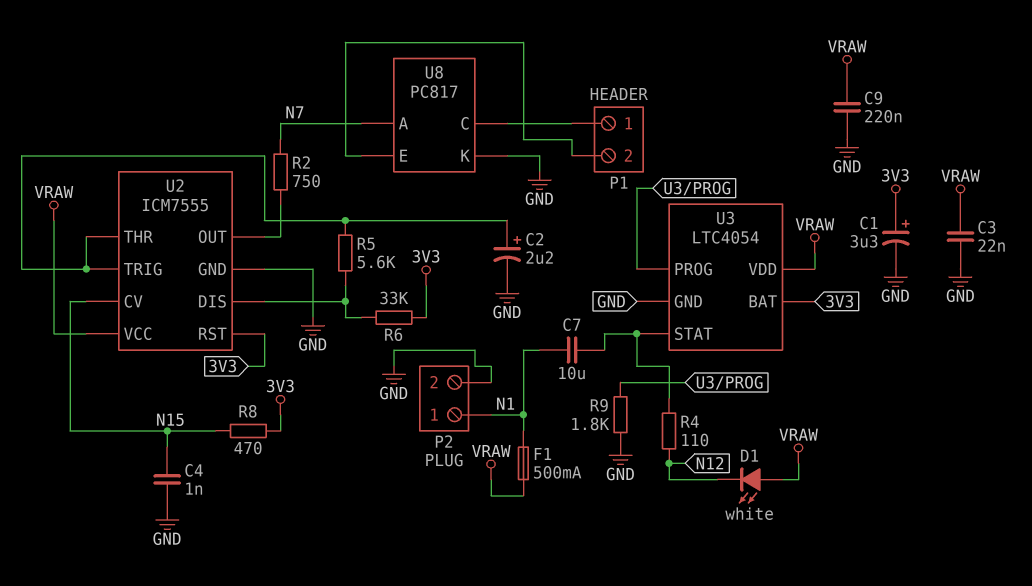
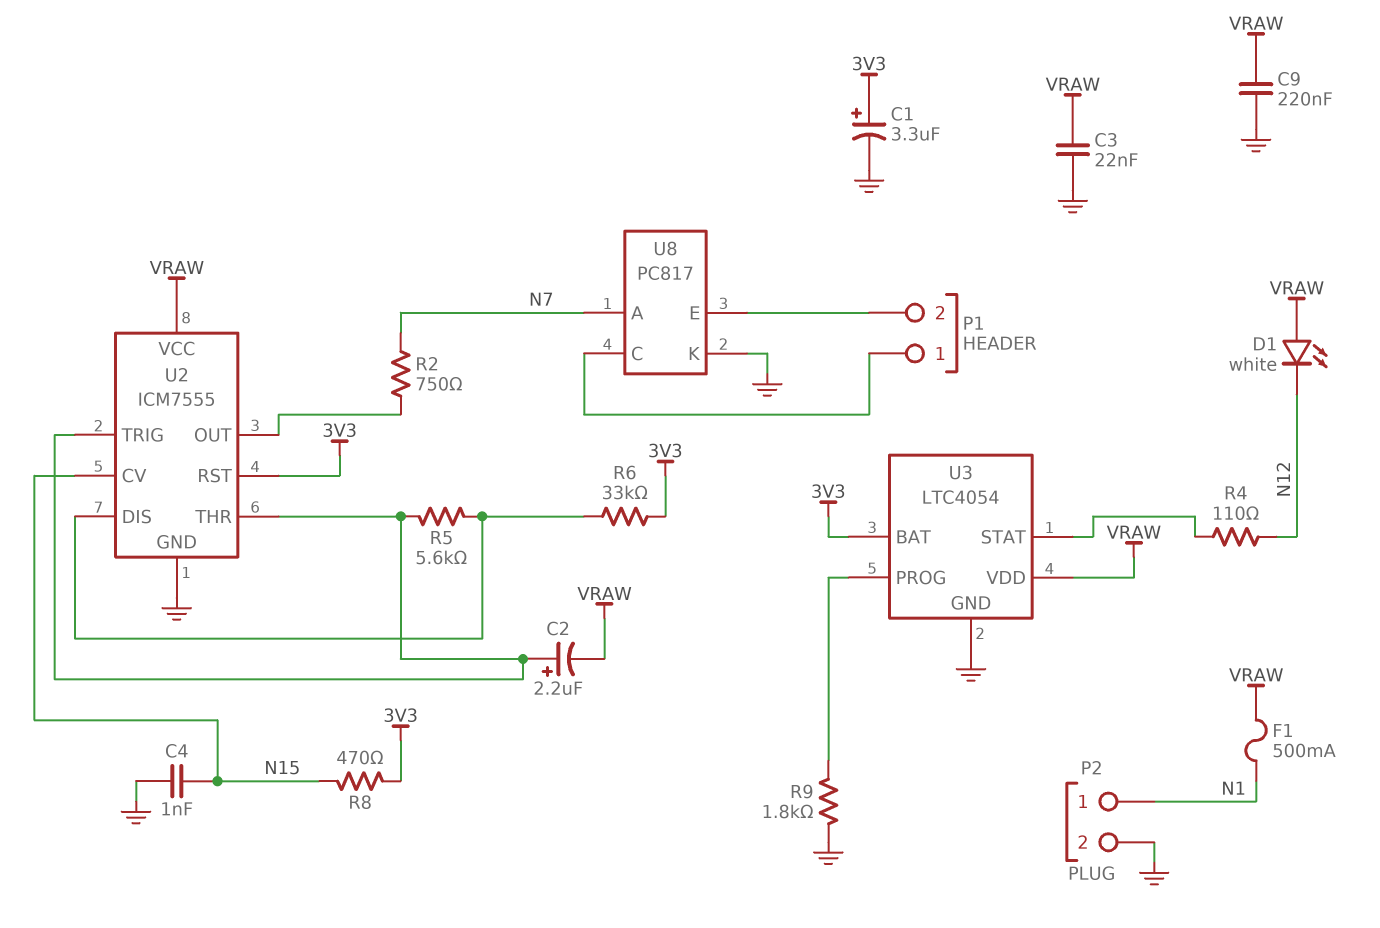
C2: 2.2uF (plus U2/THR, minus GND) -> 2.2uF (plus U2/THR, minus VRAW)
C7: 10uF (N1, U3/STAT) -> none

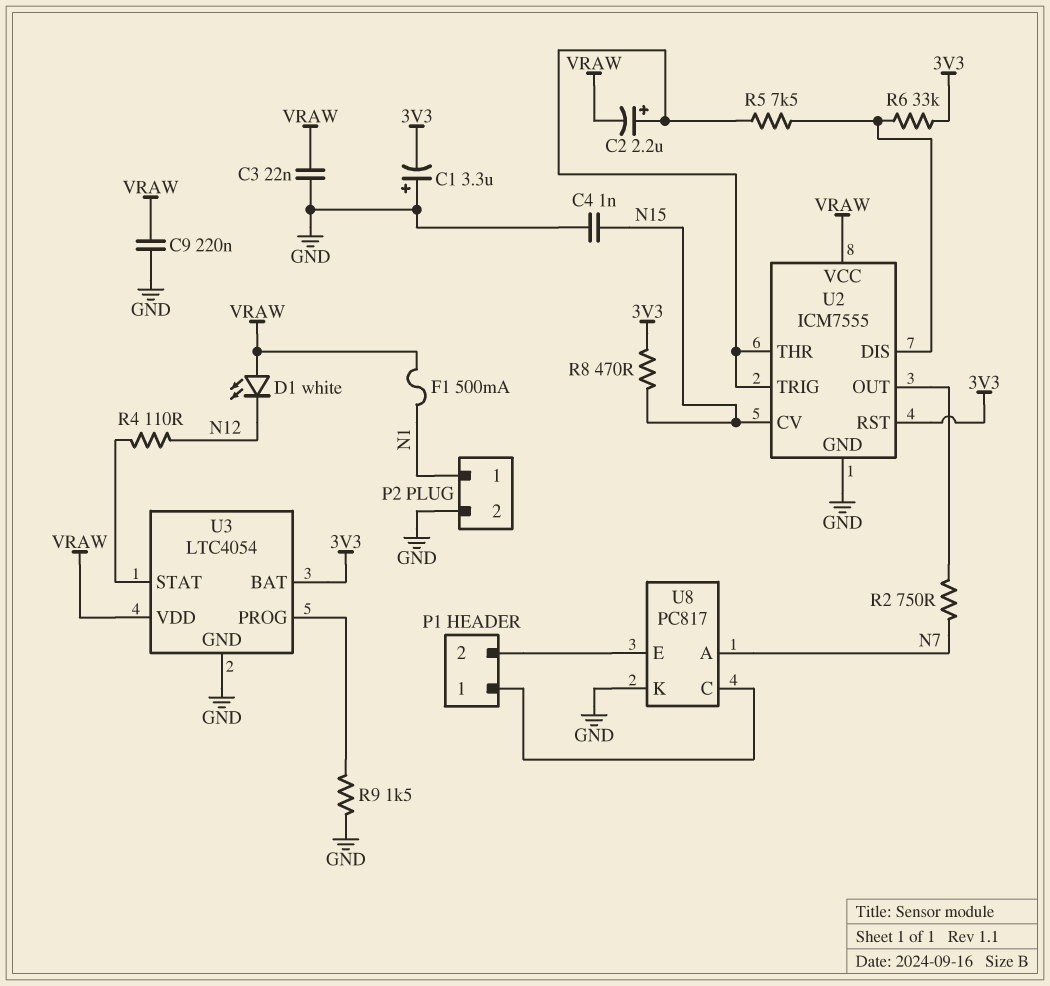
C1: 3.3uF (plus 3V3, minus GND) -> 3.3uF (plus GND, minus 3V3)
R5: 5.6k (U2/DIS, U2/THR) -> 7.5k (U2/DIS, U2/THR)
R9: 1.8k (GND, U3/PROG) -> 1.5k (GND, U3/PROG)

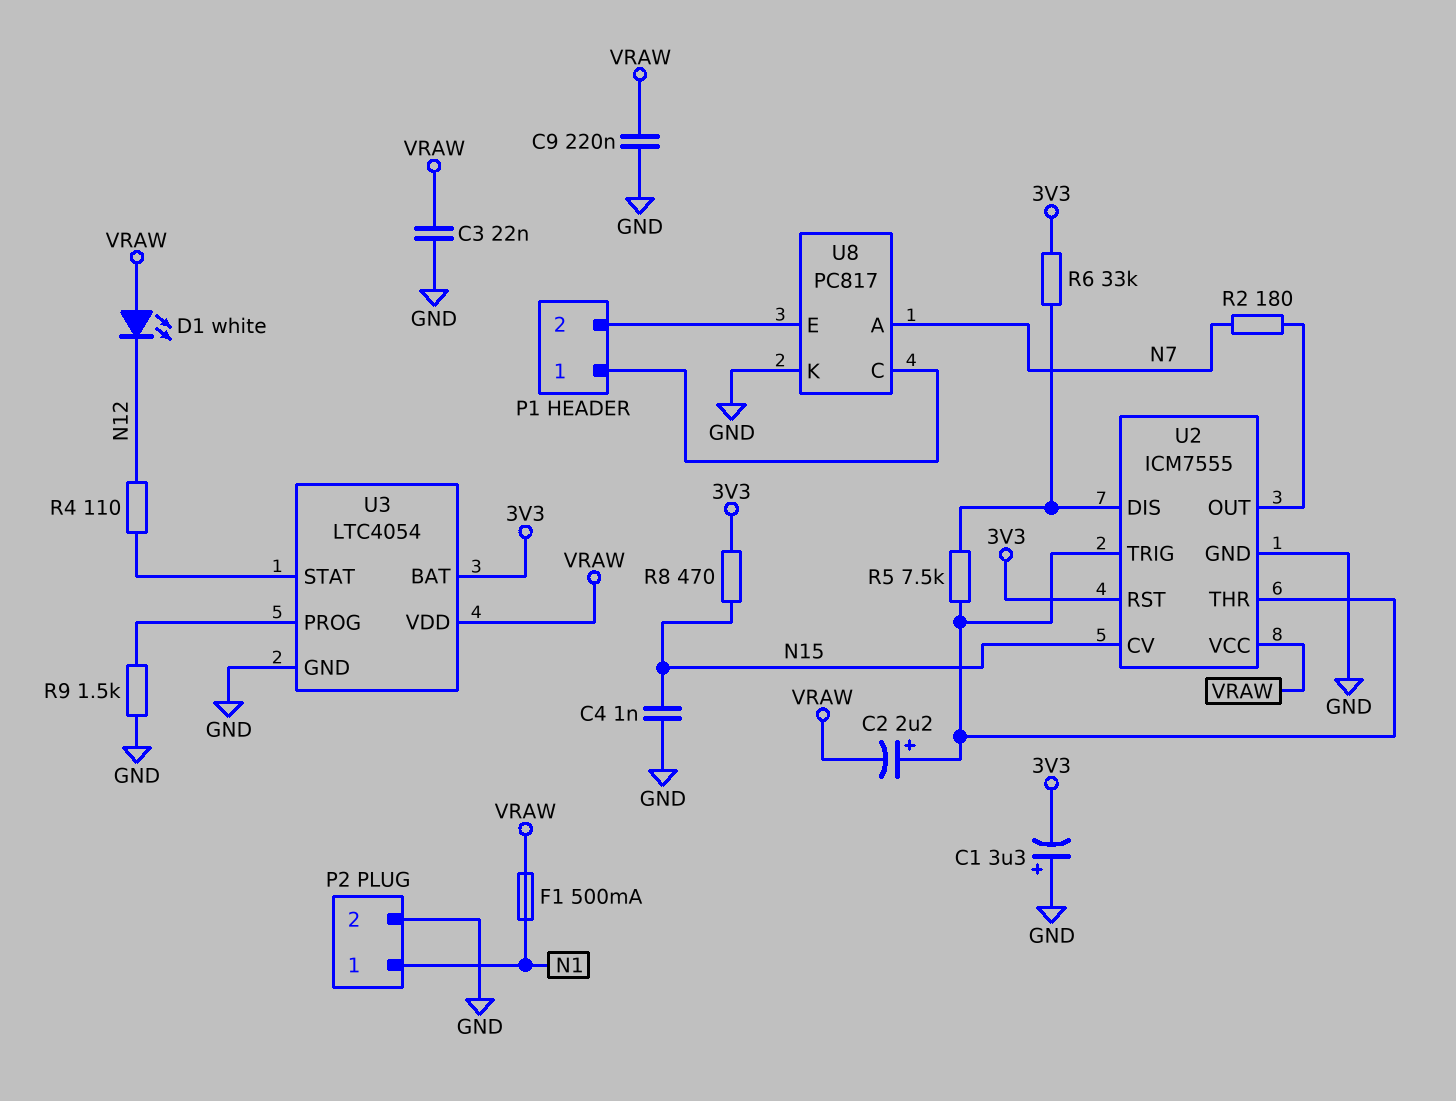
R2: 750 (N7, U2/OUT) -> 180 (N7, U2/OUT)

